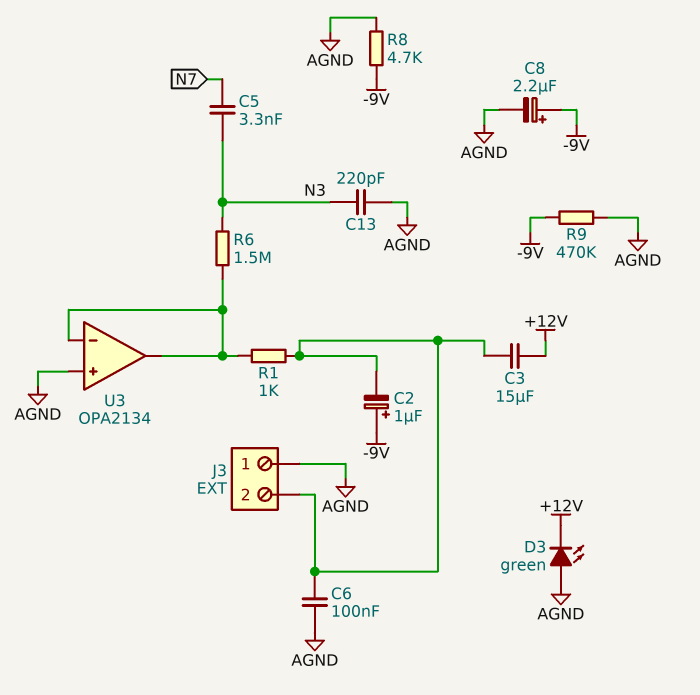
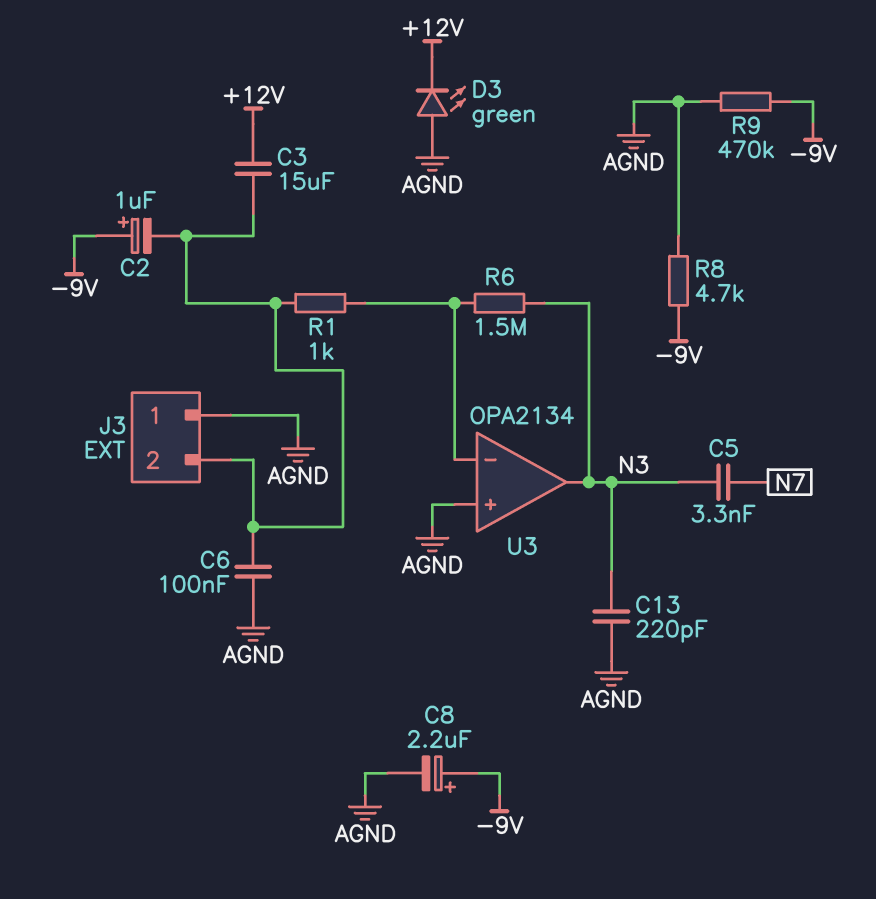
U3 pin out: U3/in- -> N3

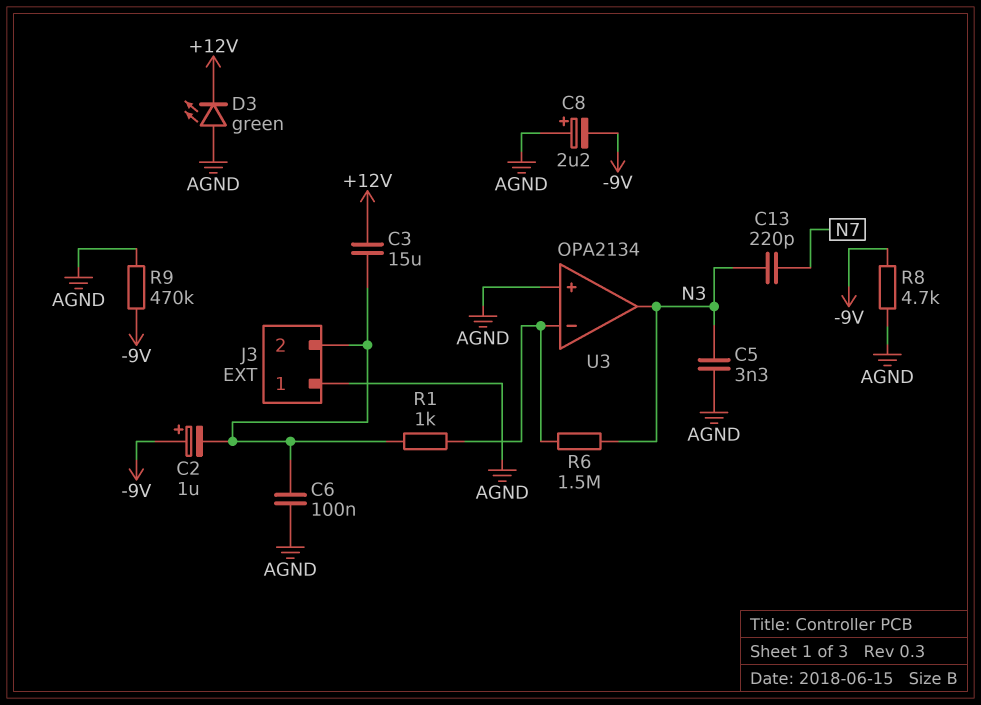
C5: 3.3nF (N3, N7) -> 3.3nF (AGND, N3)
C8: 2.2uF (plus -9V, minus AGND) -> 2.2uF (plus AGND, minus -9V)
C13: 220pF (AGND, N3) -> 220pF (N3, N7)

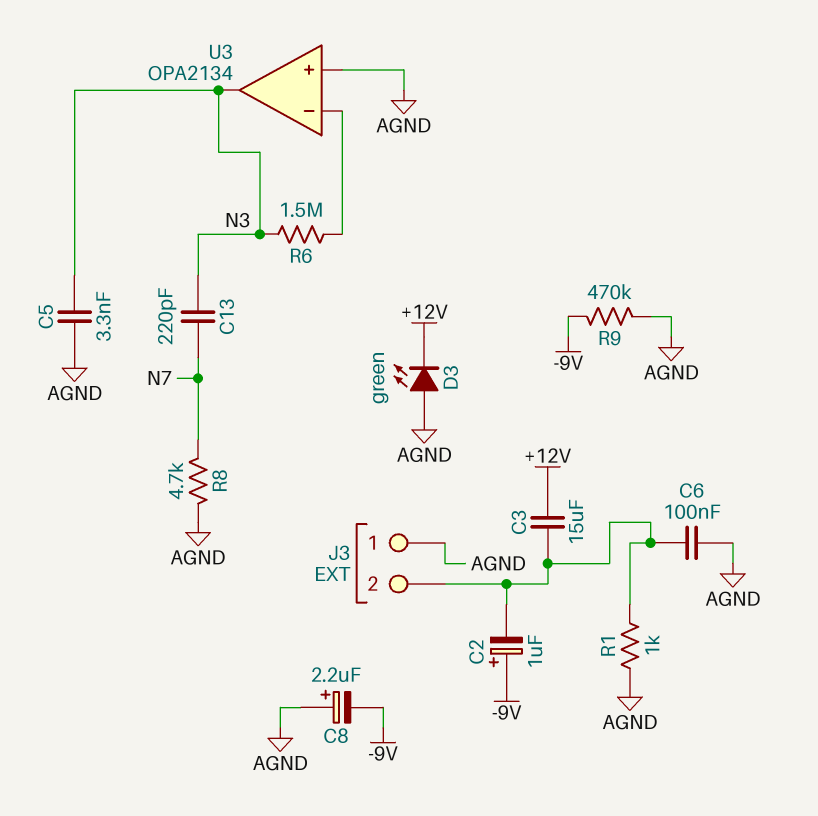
R1: 1k (J3/2, U3/in-) -> 1k (AGND, J3/2)
R8: 4.7k (-9V, AGND) -> 4.7k (AGND, N7)

